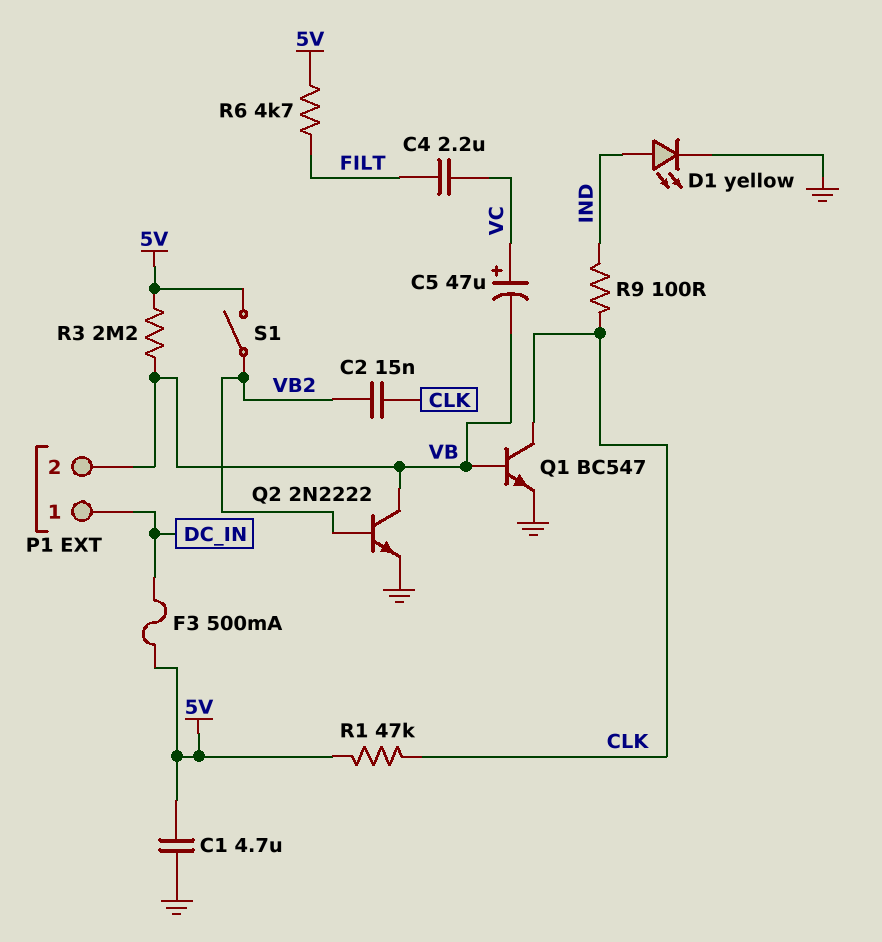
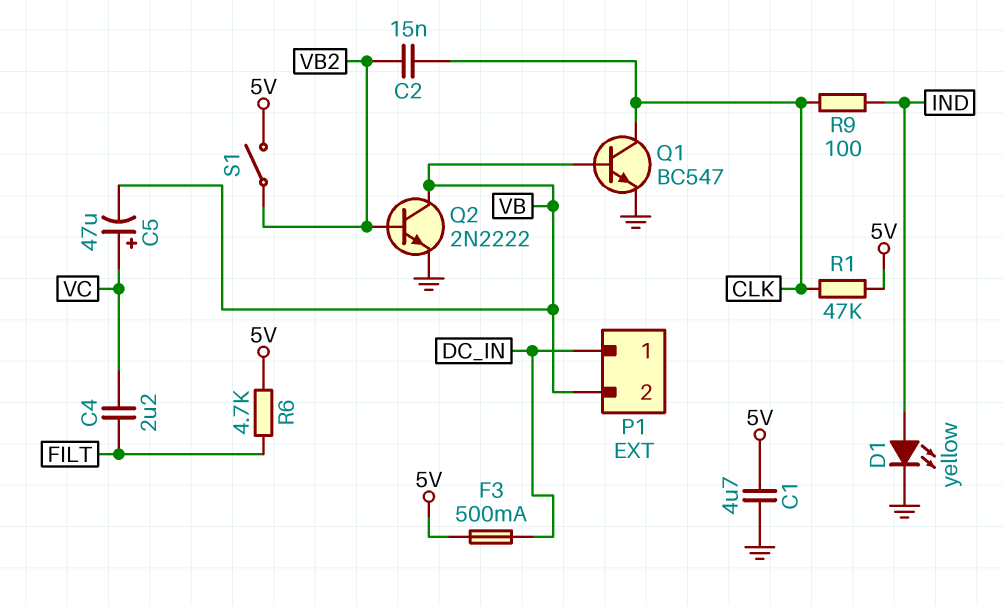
R3: 2.2M (5V, VB) -> none

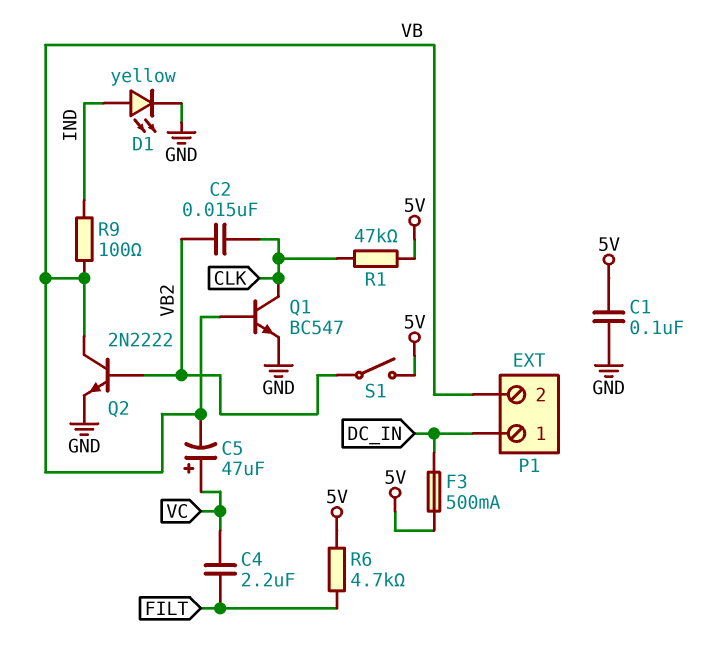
C1: 4.7uF (5V, GND) -> 100nF (5V, GND)
R9: 100 (CLK, IND) -> 100 (IND, VB)

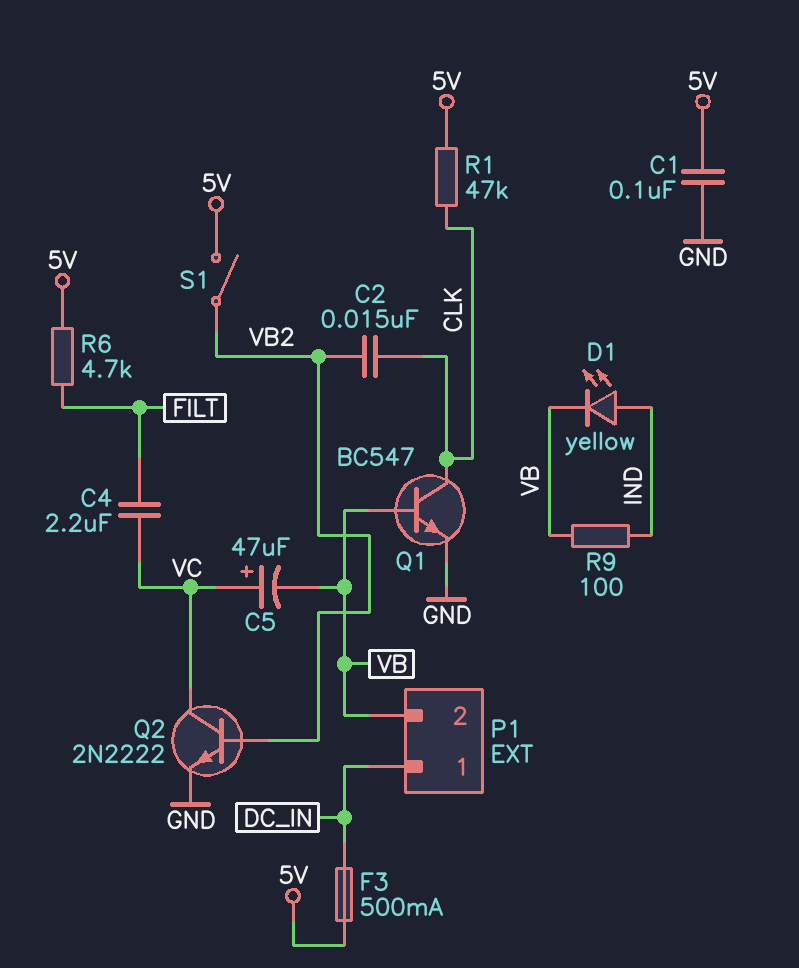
D1: LED yellow (A IND, K GND) -> LED yellow (A IND, K VB)
Q2: NPN 2N2222 (B VB2, C VB, E GND) -> NPN 2N2222 (B VB2, C VC, E GND)

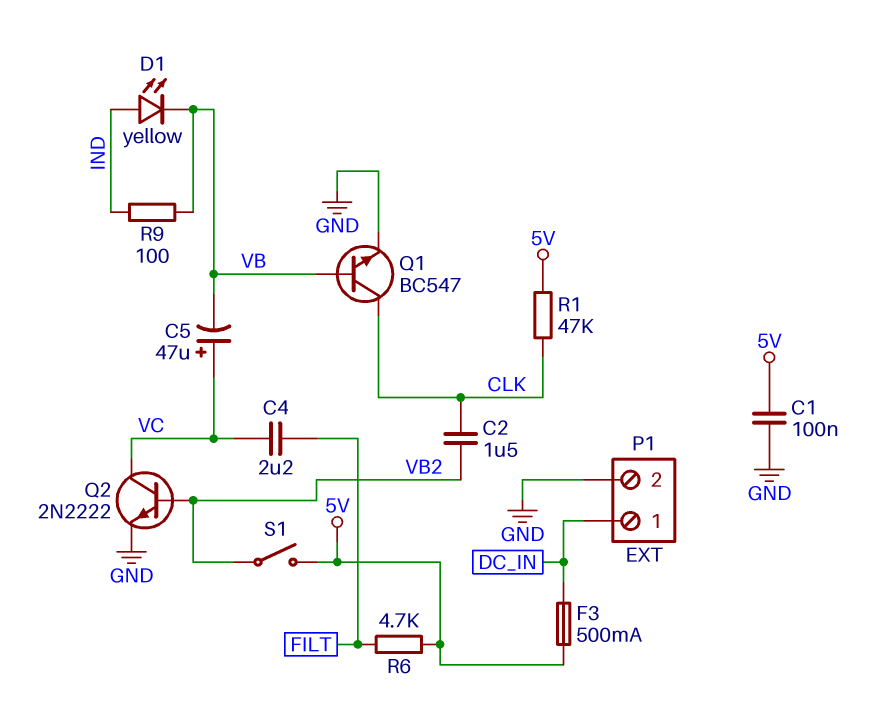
C2: 15nF (CLK, VB2) -> 1.5uF (CLK, VB2)
P1 pin 2: VB -> GND

